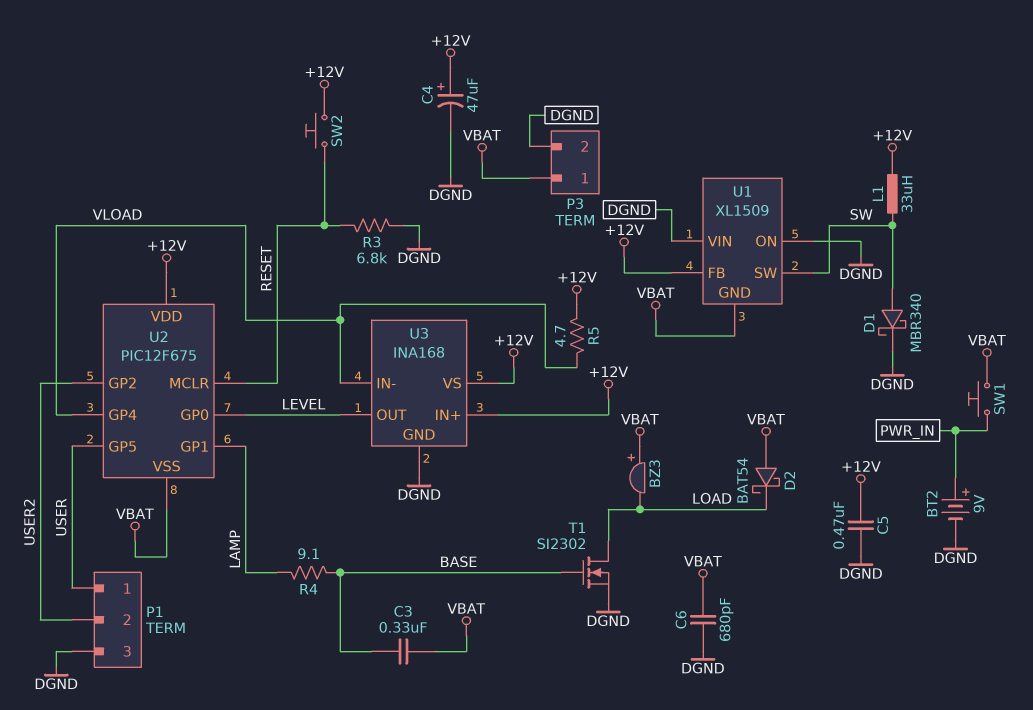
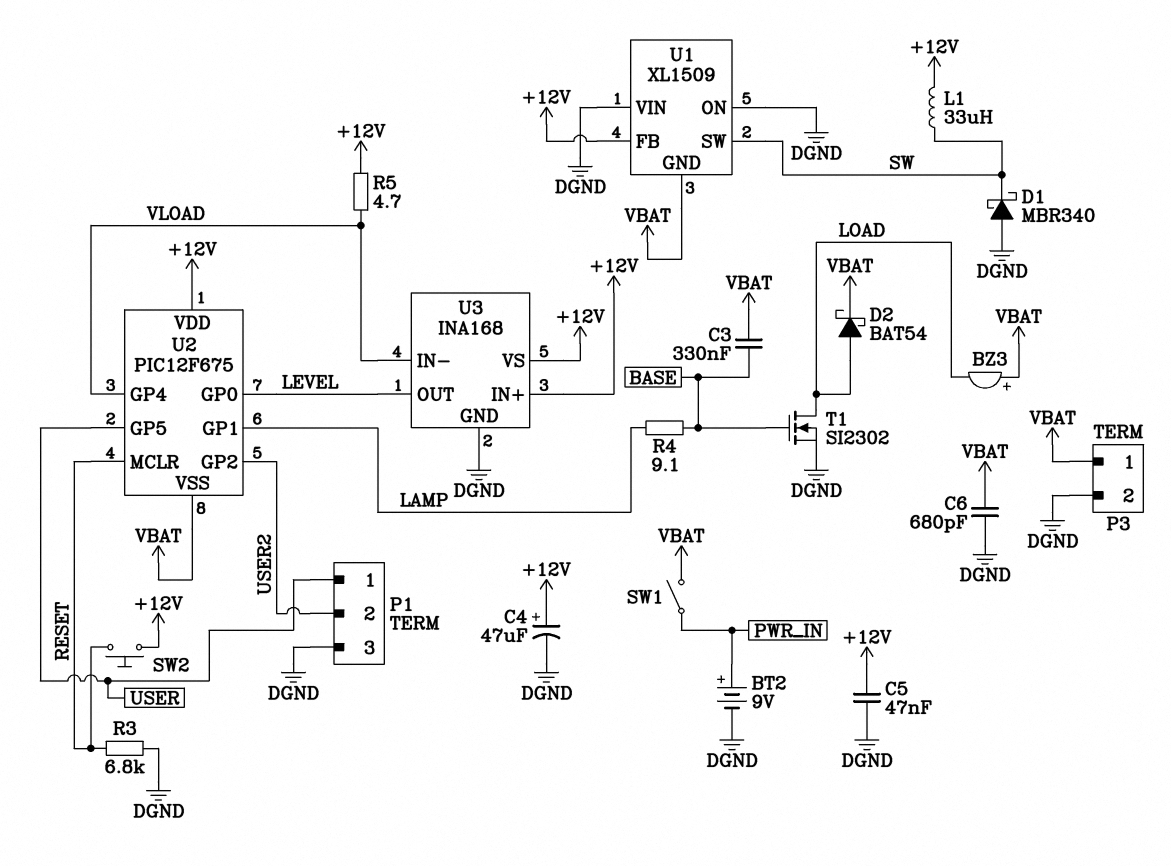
C5: 470nF (+12V, DGND) -> 47nF (+12V, DGND)
D1: schottky MBR340 (A SW, K DGND) -> schottky MBR340 (A DGND, K SW)
D2: schottky BAT54 (A VBAT, K LOAD) -> schottky BAT54 (A LOAD, K VBAT)
SW1: button (PWR_IN, VBAT) -> switch (PWR_IN, VBAT)

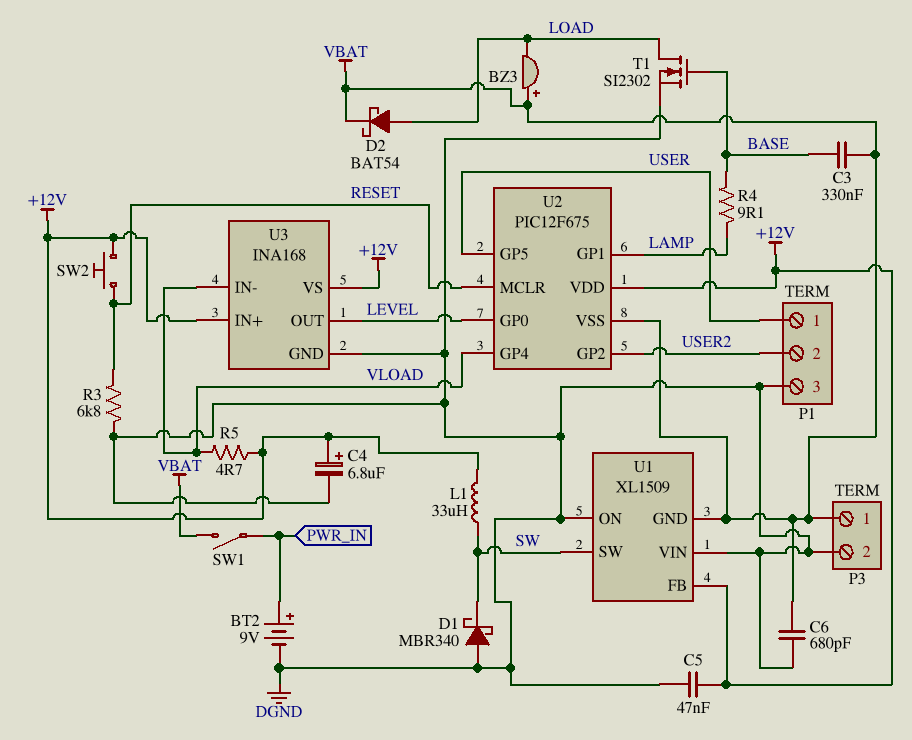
C4: 47uF (plus +12V, minus DGND) -> 6.8uF (plus +12V, minus DGND)

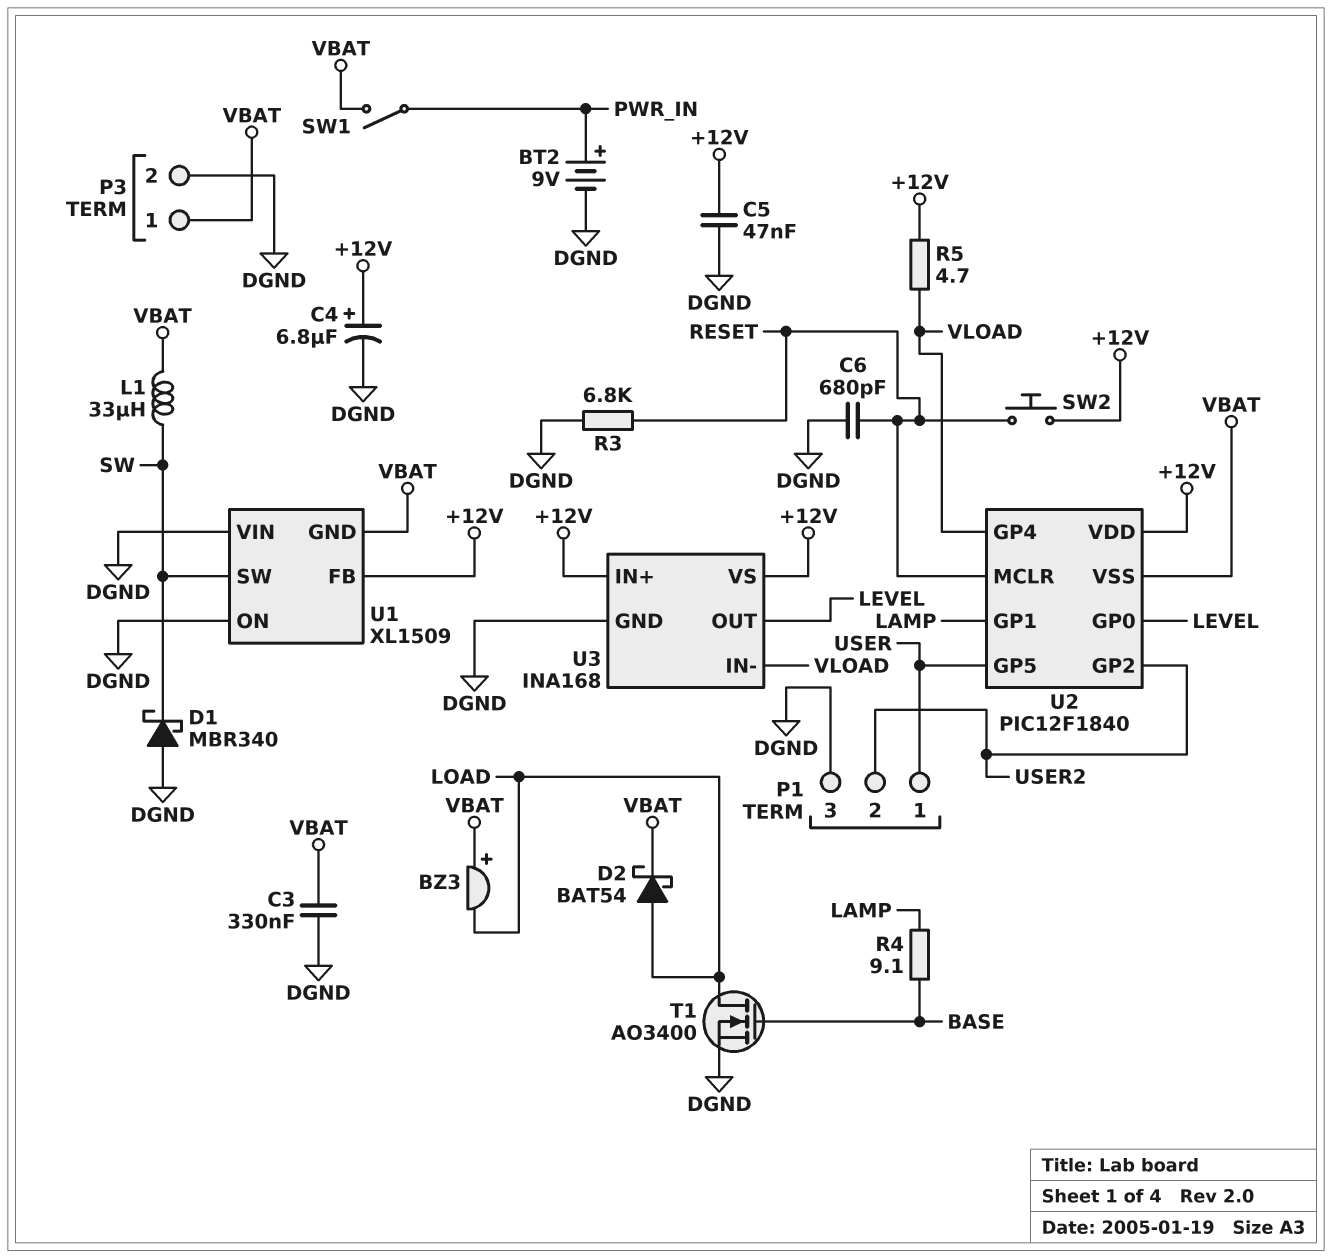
C3: 330nF (BASE, VBAT) -> 330nF (DGND, VBAT)
C6: 680pF (DGND, VBAT) -> 680pF (DGND, RESET)
L1: 33uH (+12V, SW) -> 33uH (SW, VBAT)
T1: NMOS SI2302 (G BASE, D LOAD, S DGND) -> NMOS AO3400 (G BASE, D LOAD, S DGND)
U2: PIC12F675 -> PIC12F1840

